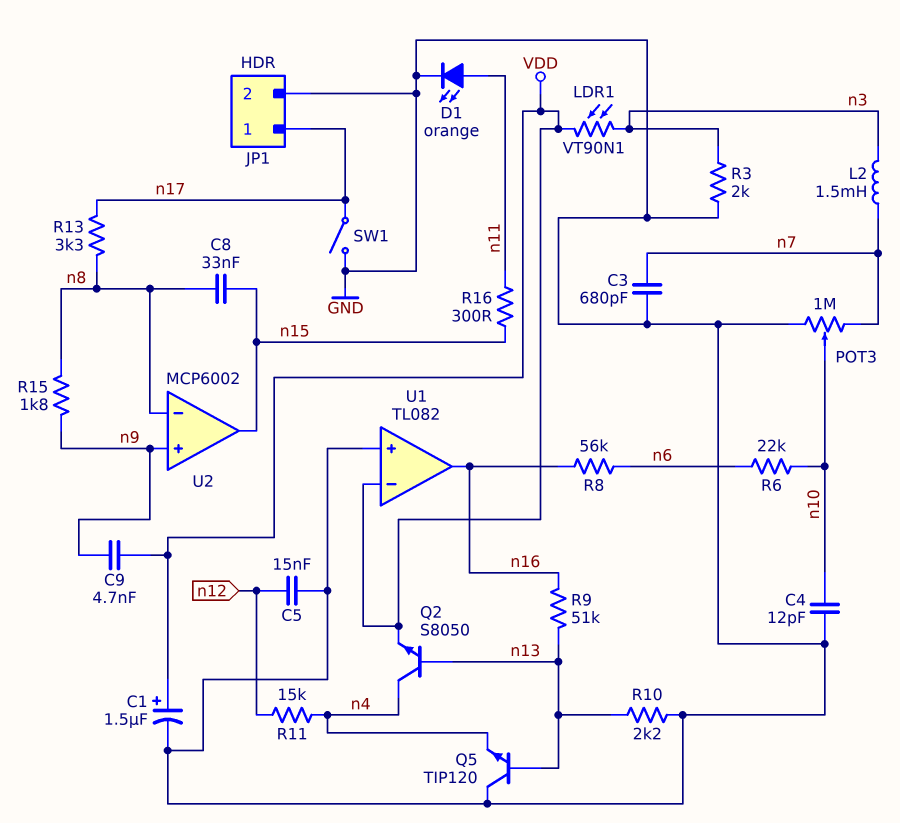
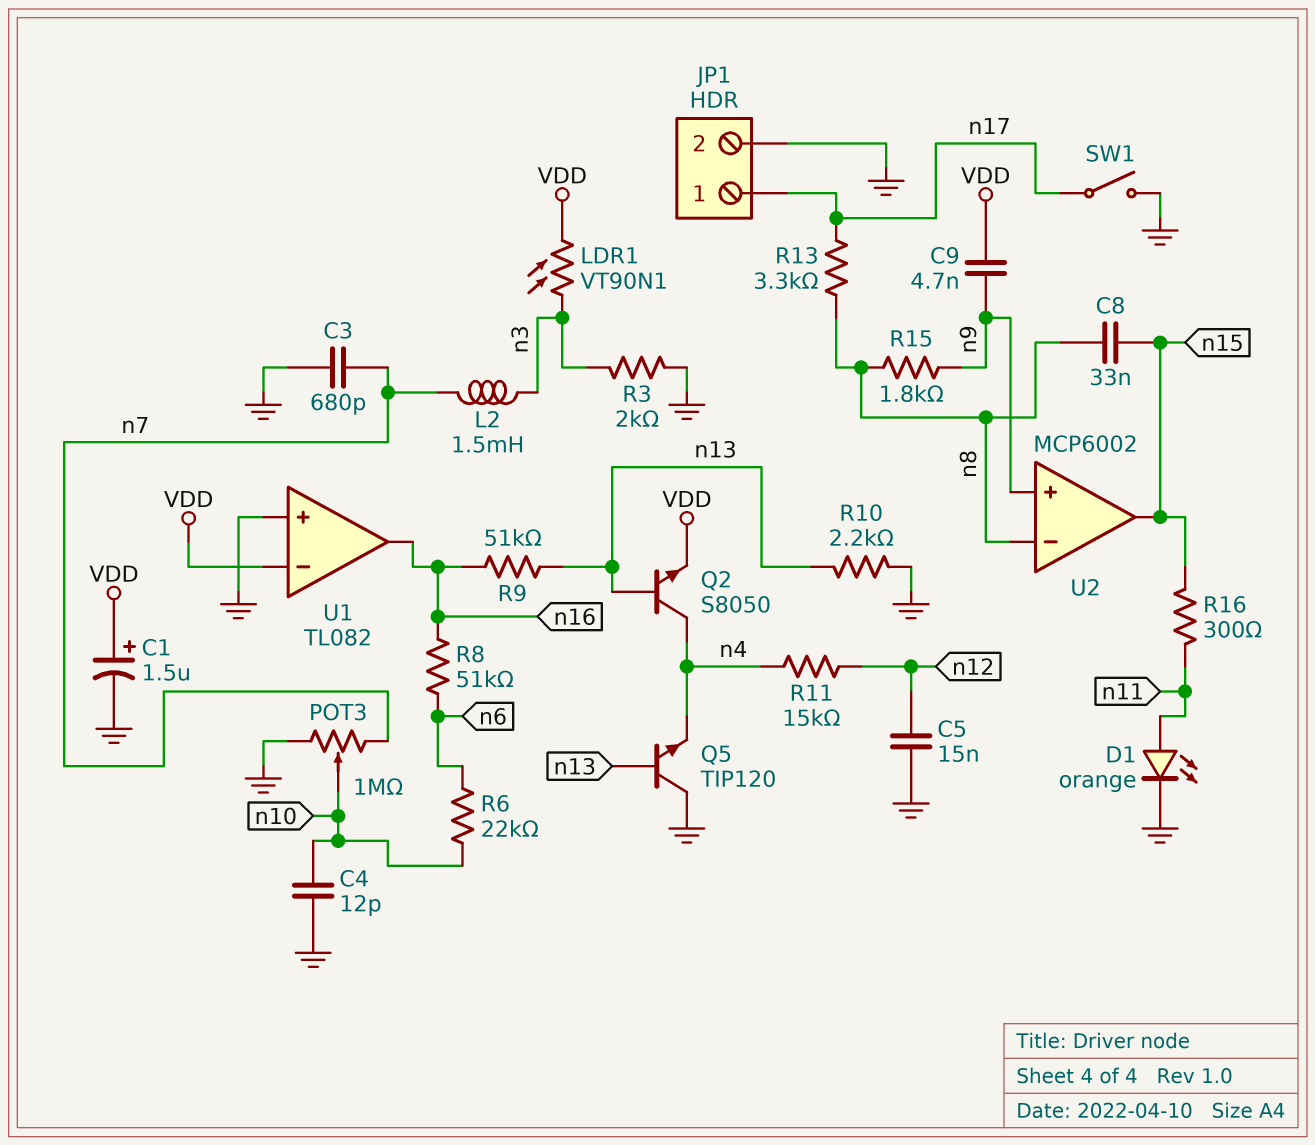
R8: 56k (n6, n16) -> 51k (n6, n16)

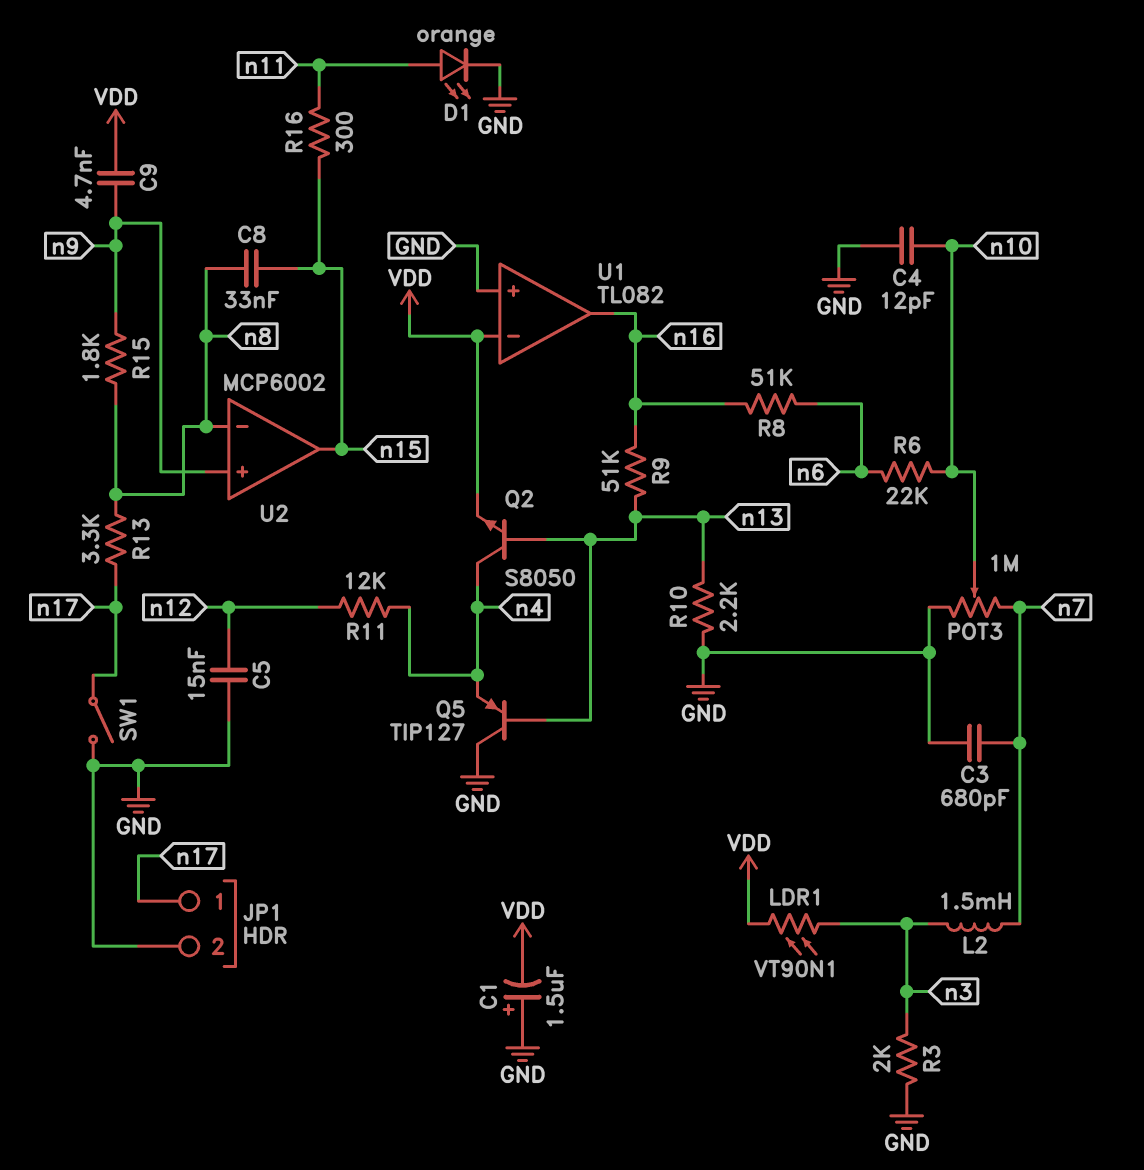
C1: 1.5uF (plus VDD, minus GND) -> 1.5uF (plus GND, minus VDD)
Q5: NPN TIP120 (B n13, C GND, E n4) -> PNP TIP127 (B n13, C GND, E n4)
R11: 15k (n4, n12) -> 12k (n4, n12)

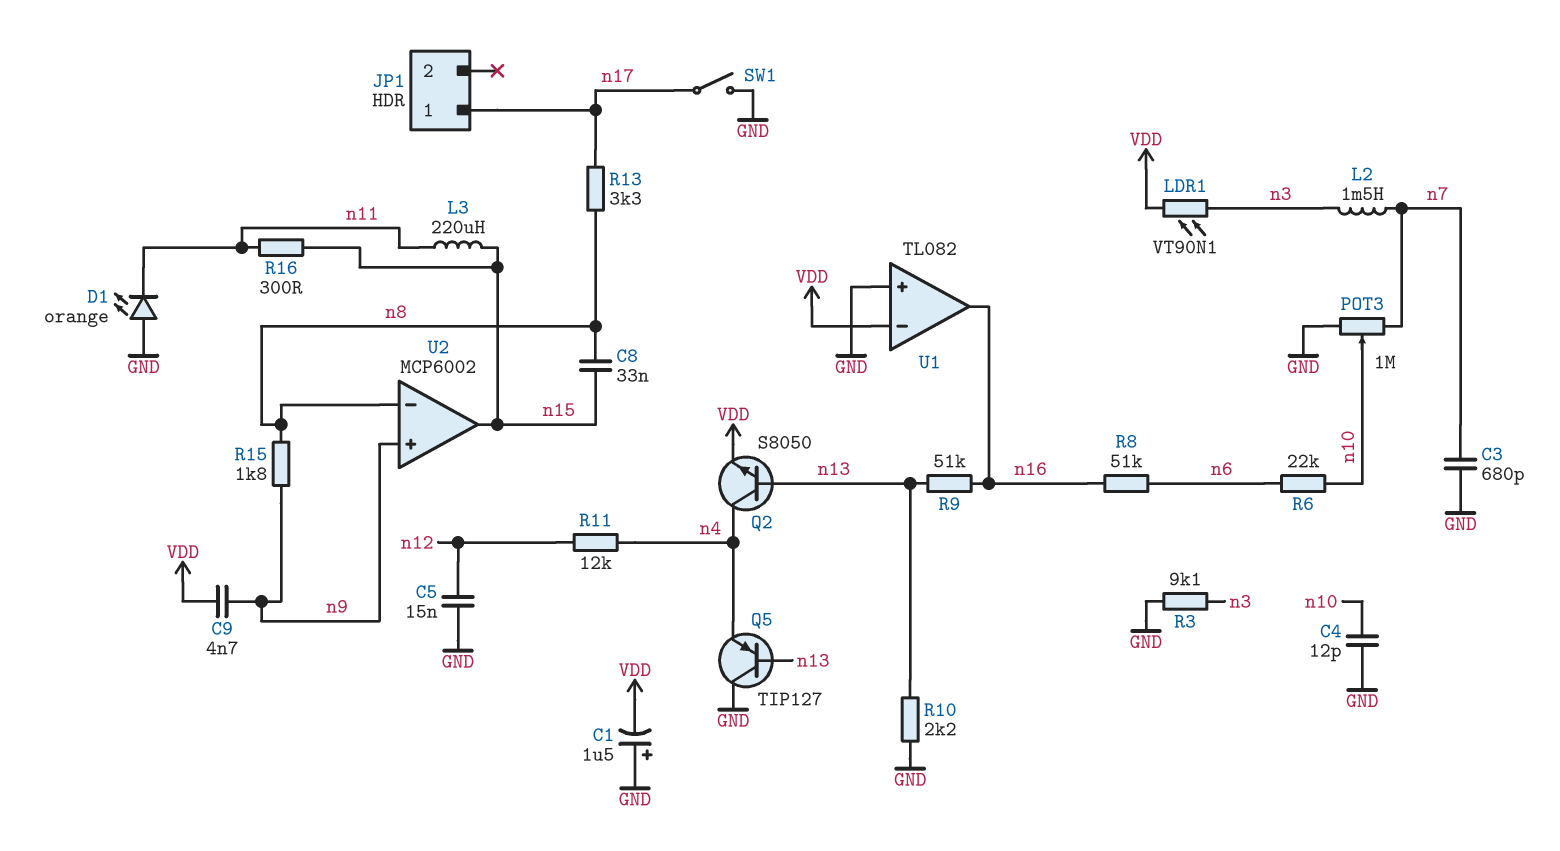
D1: LED orange (A n11, K GND) -> LED orange (A GND, K n11)
JP1 pin 2: GND -> none
L3: none -> 220uH (n11, n15)
R3: 2k (GND, n3) -> 9.1k (GND, n3)

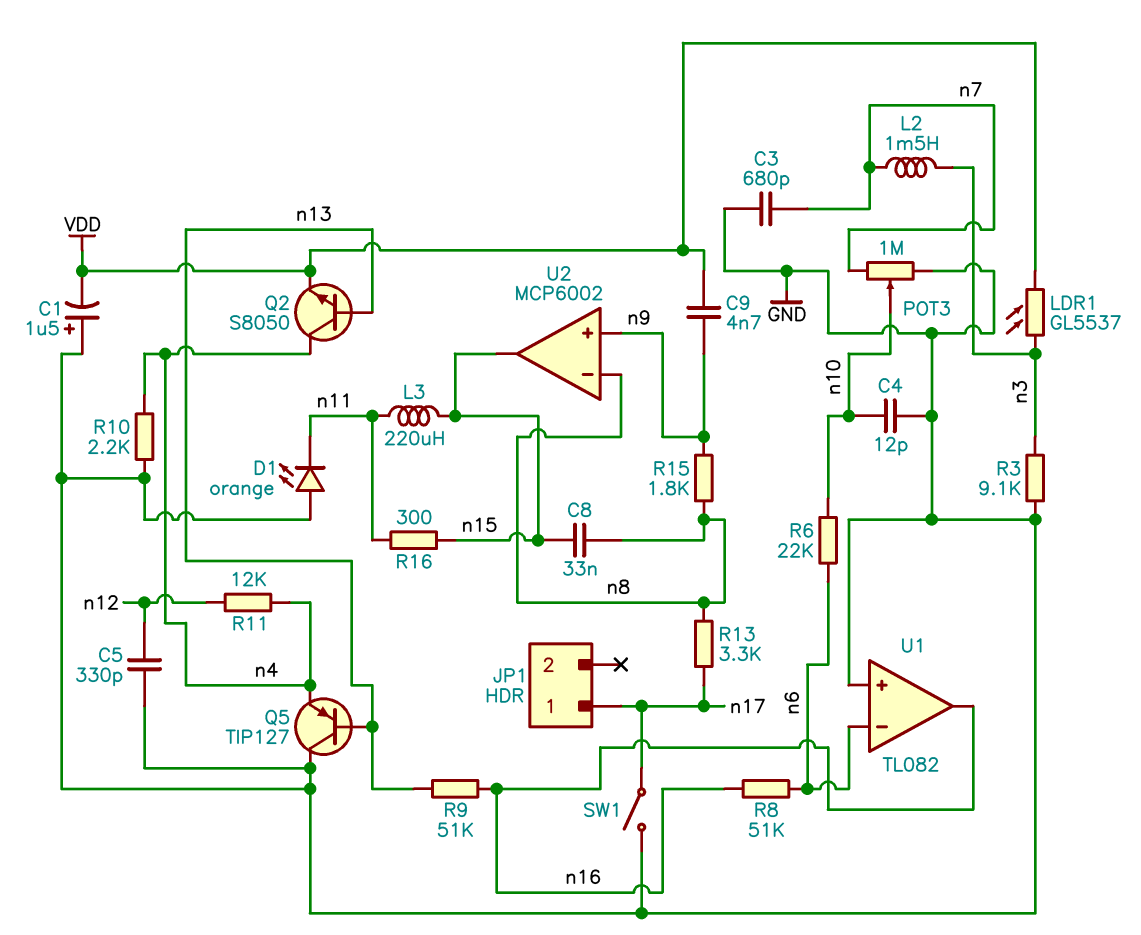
C5: 15nF (GND, n12) -> 330pF (GND, n12)
LDR1: VT90N1 (VDD, n3) -> GL5537 (VDD, n3)
R10: 2.2k (GND, n13) -> 2.2k (GND, n4)
U1 pin in-: VDD -> n6

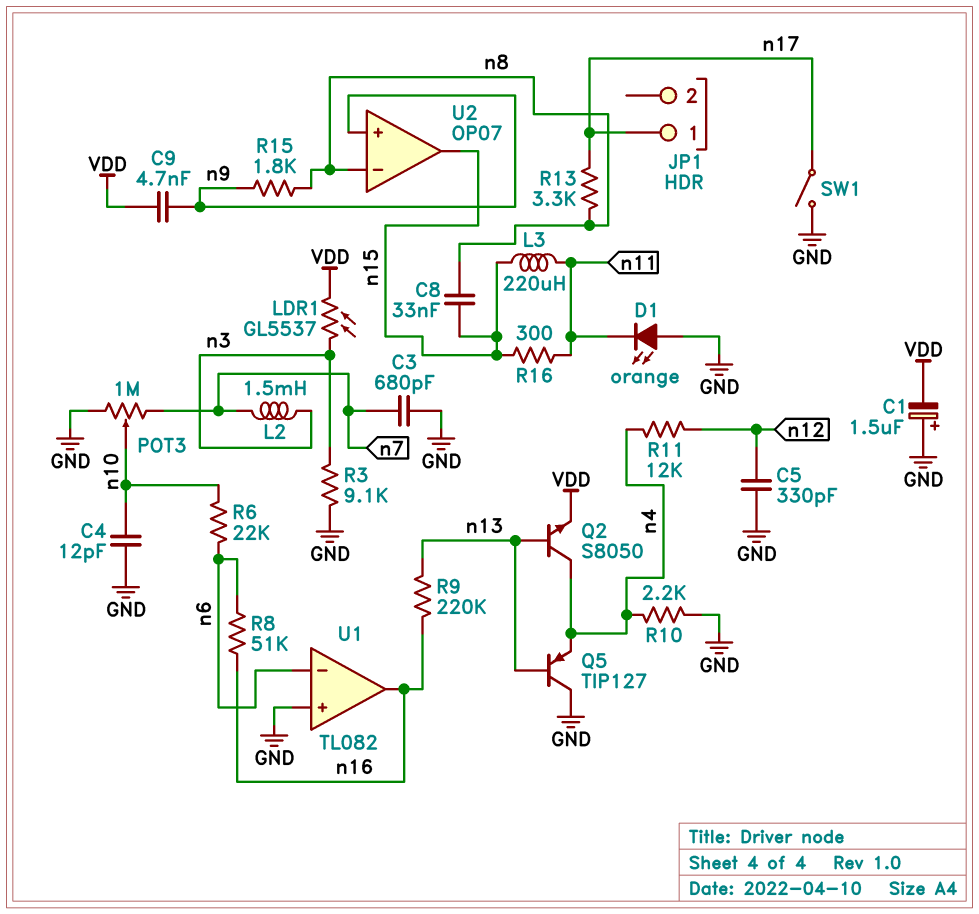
R9: 51k (n13, n16) -> 220k (n13, n16)
U2: MCP6002 -> OP07

